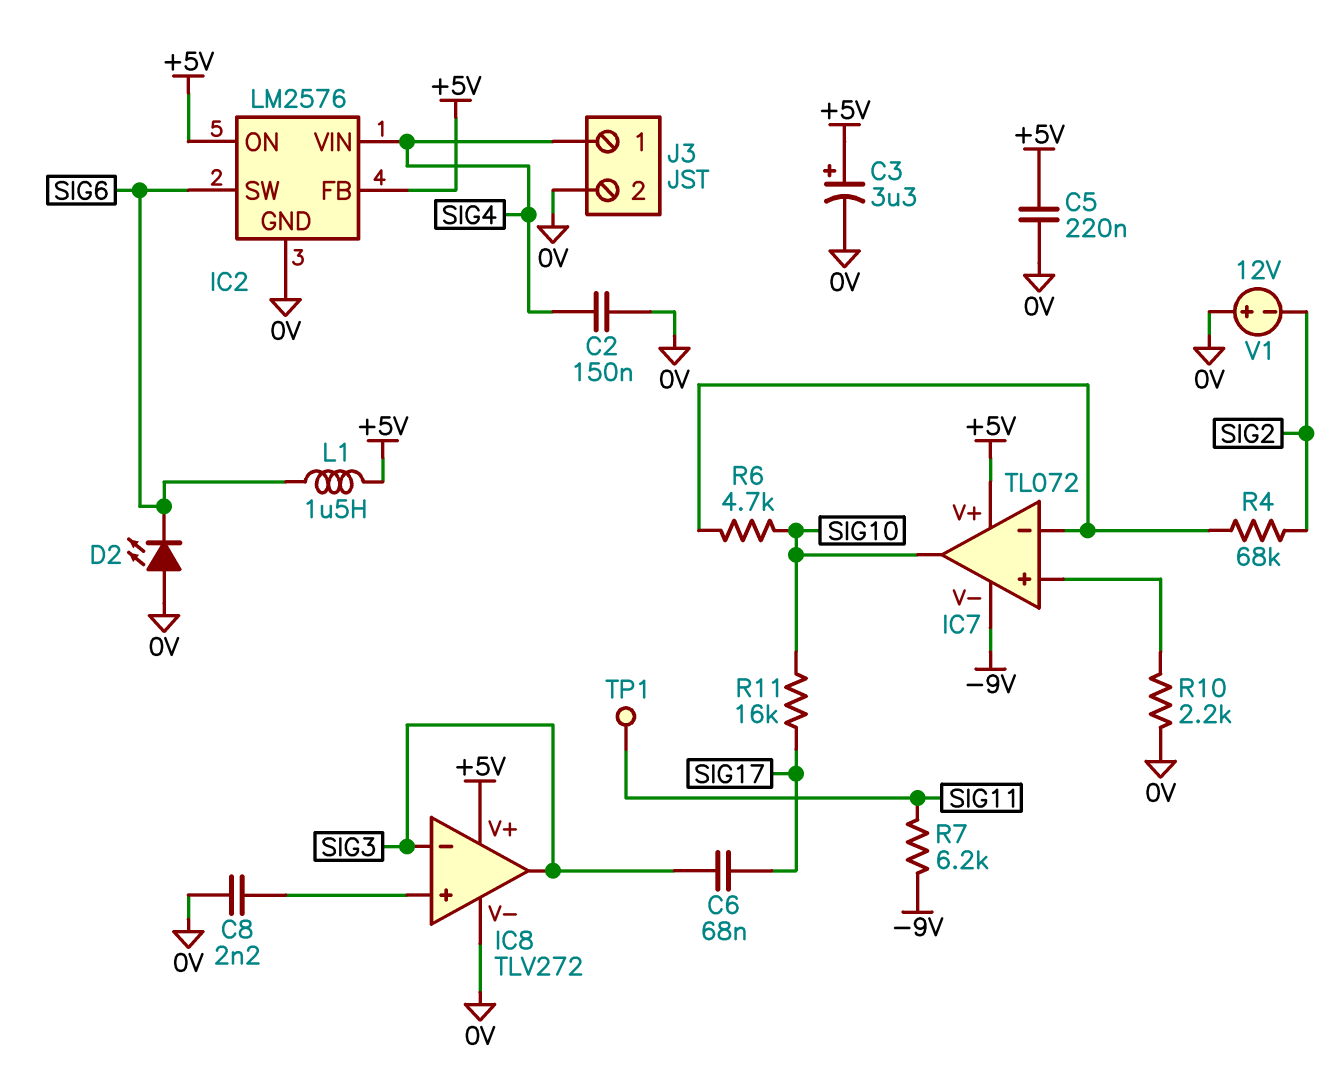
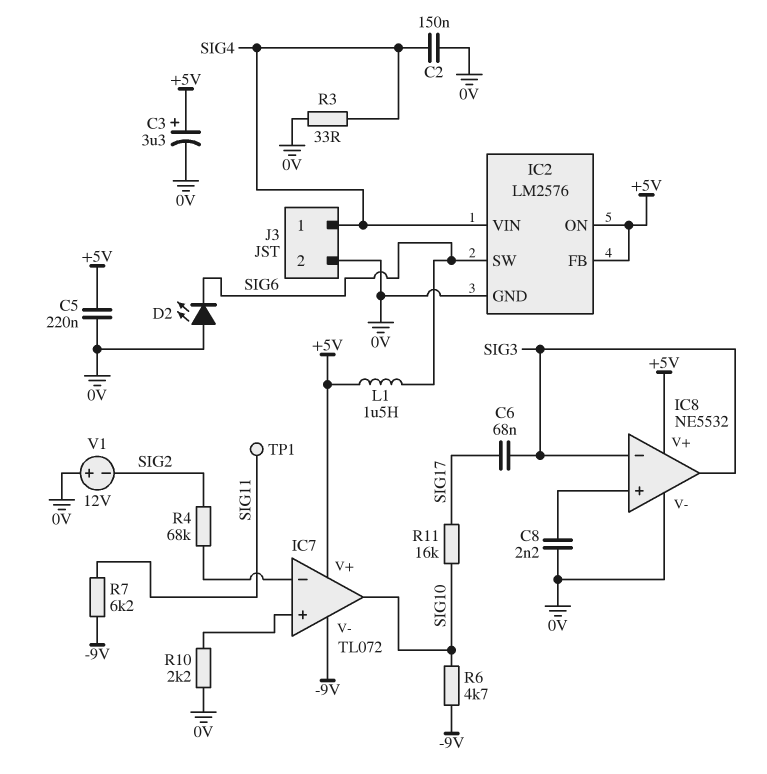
IC8: TLV272 -> NE5532
R3: none -> 33 (0V, SIG4)
R6: 4.7k (IC7/in-, SIG10) -> 4.7k (-9V, SIG10)

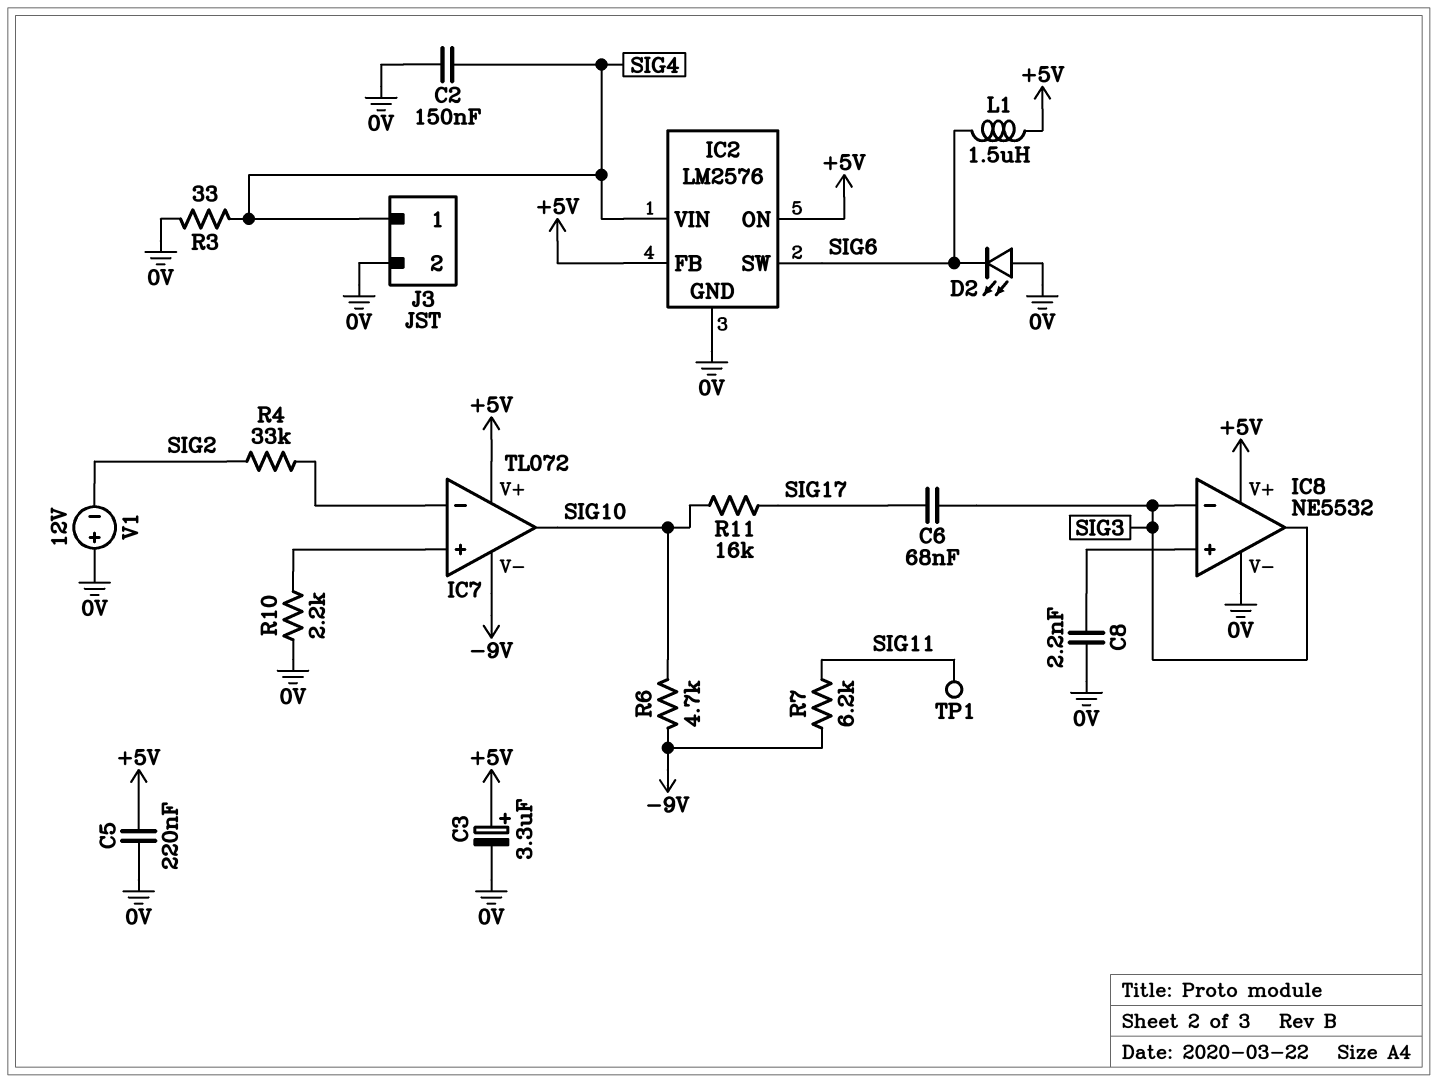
R4: 68k (IC7/in-, SIG2) -> 33k (IC7/in-, SIG2)

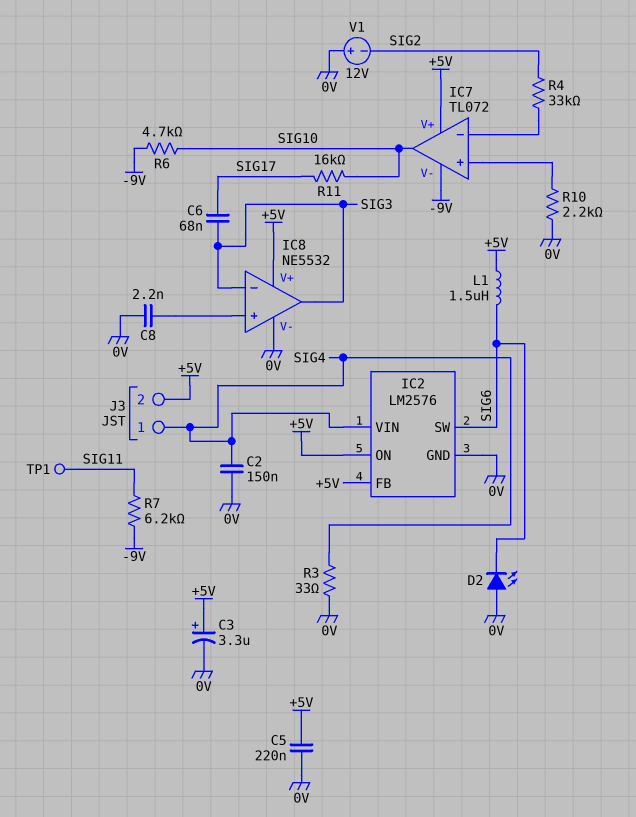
J3 pin 2: 0V -> +5V

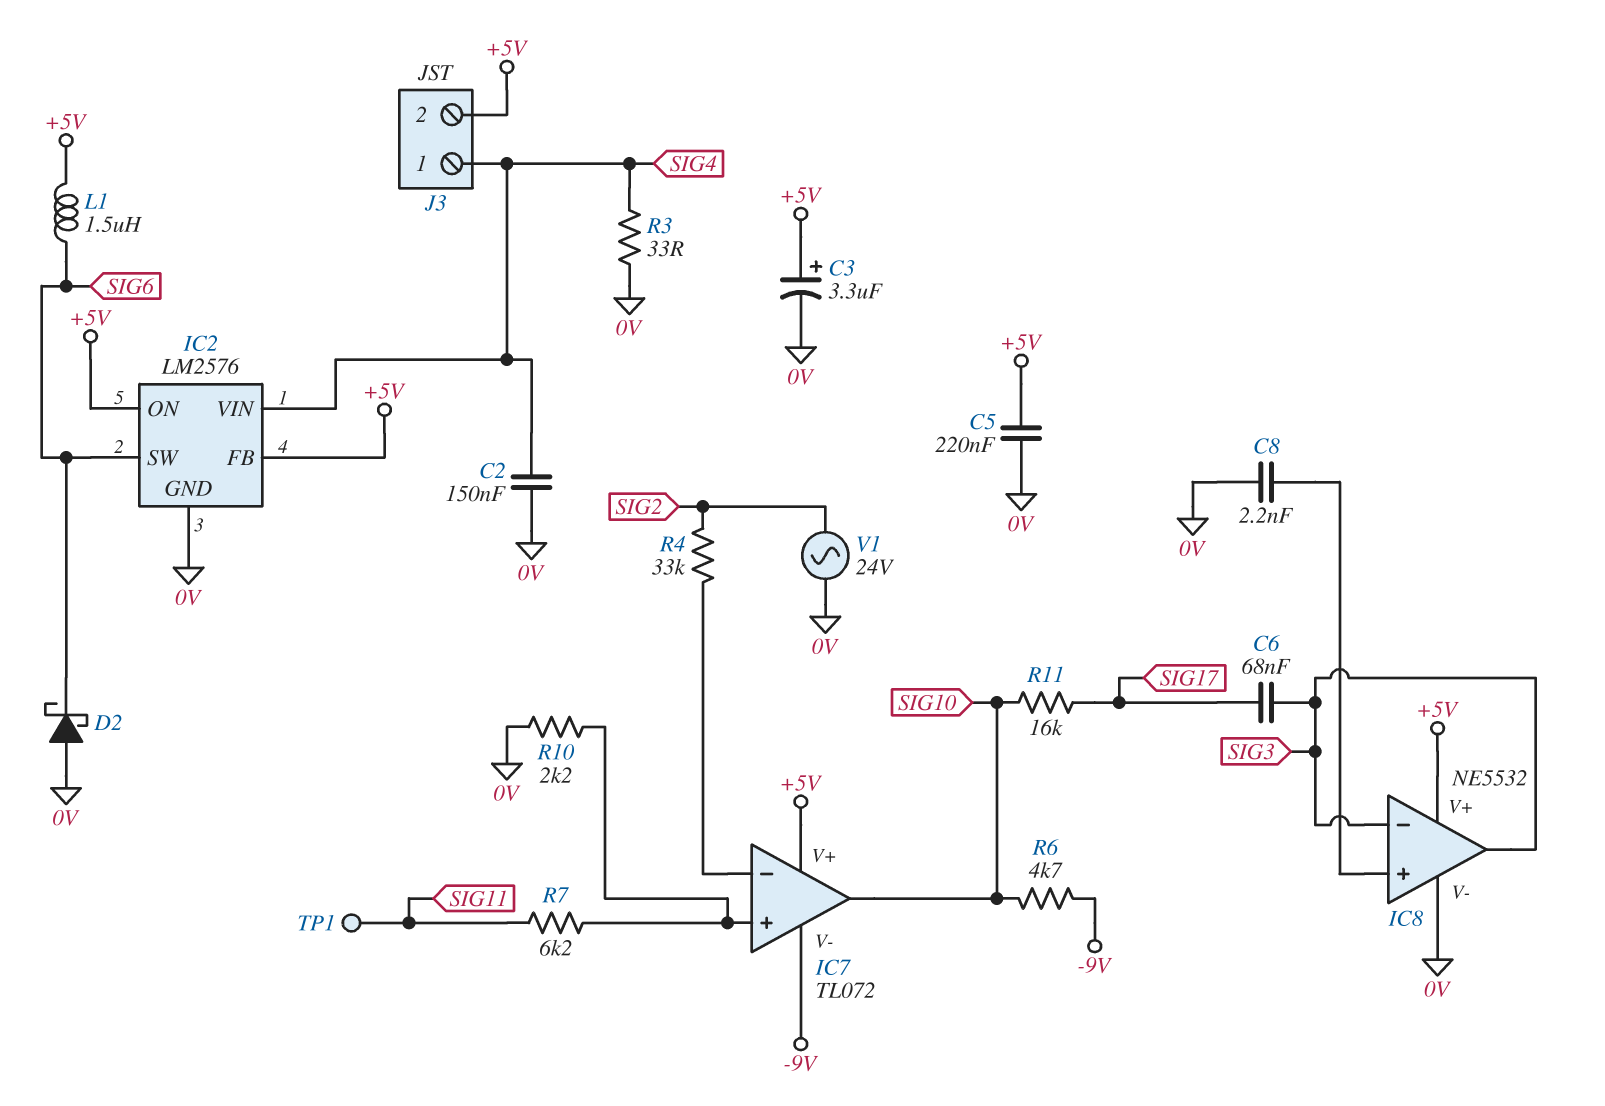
D2: LED (A 0V, K SIG6) -> schottky (A 0V, K SIG6)
R7: 6.2k (-9V, SIG11) -> 6.2k (IC7/in+, SIG11)
V1: 12V (plus 0V, minus SIG2) -> AC 24V (0V, SIG2)

